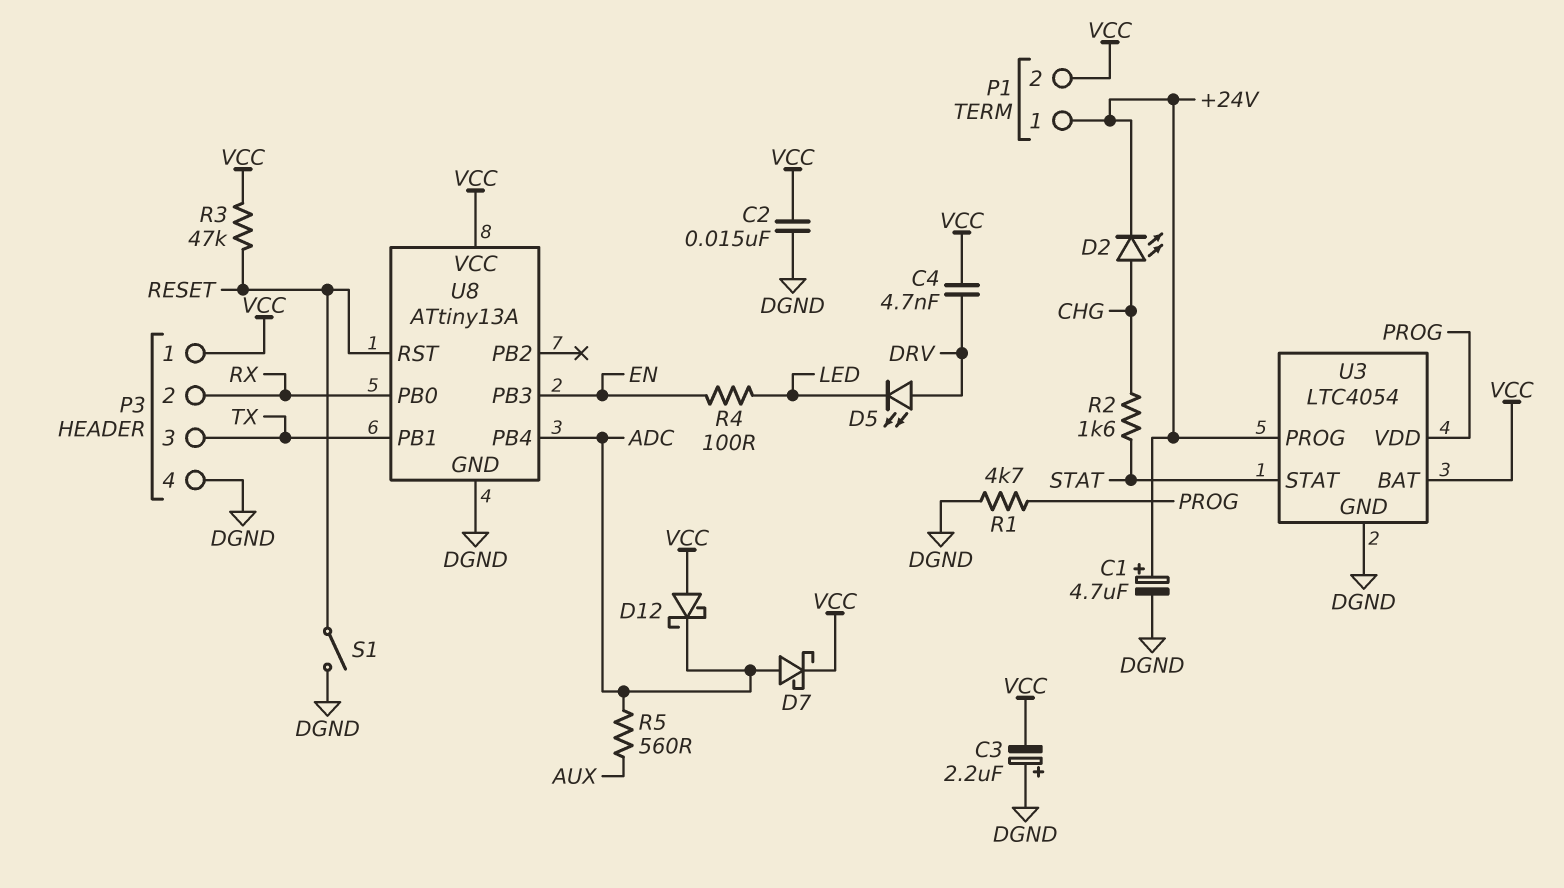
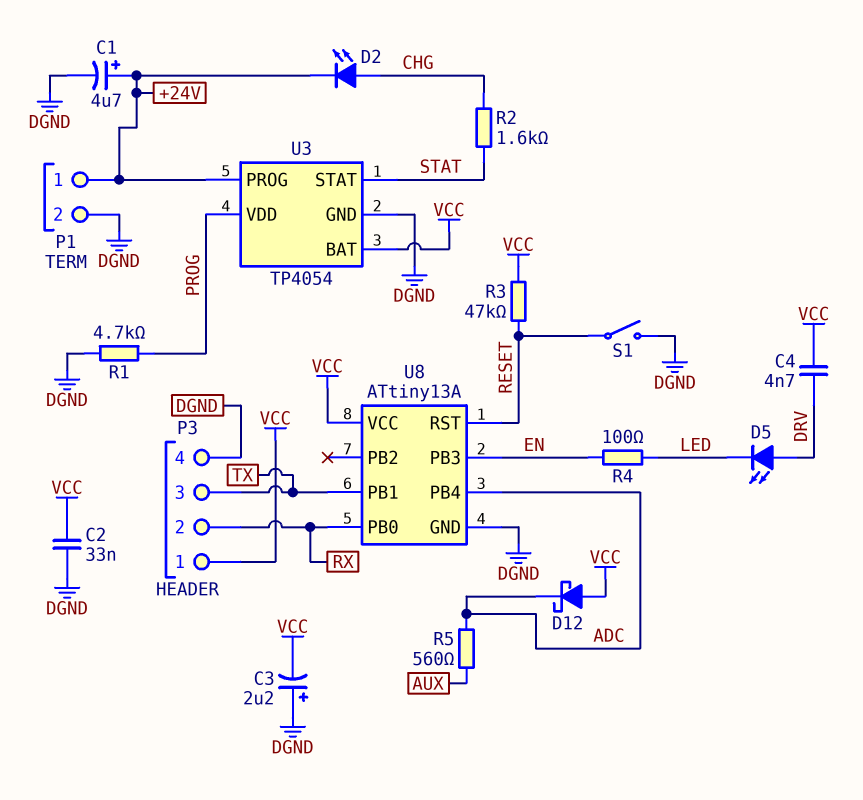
C2: 15nF (DGND, VCC) -> 33nF (DGND, VCC)
D7: schottky (A ADC, K VCC) -> none
P1 pin 2: VCC -> DGND
U3: LTC4054 -> TP4054

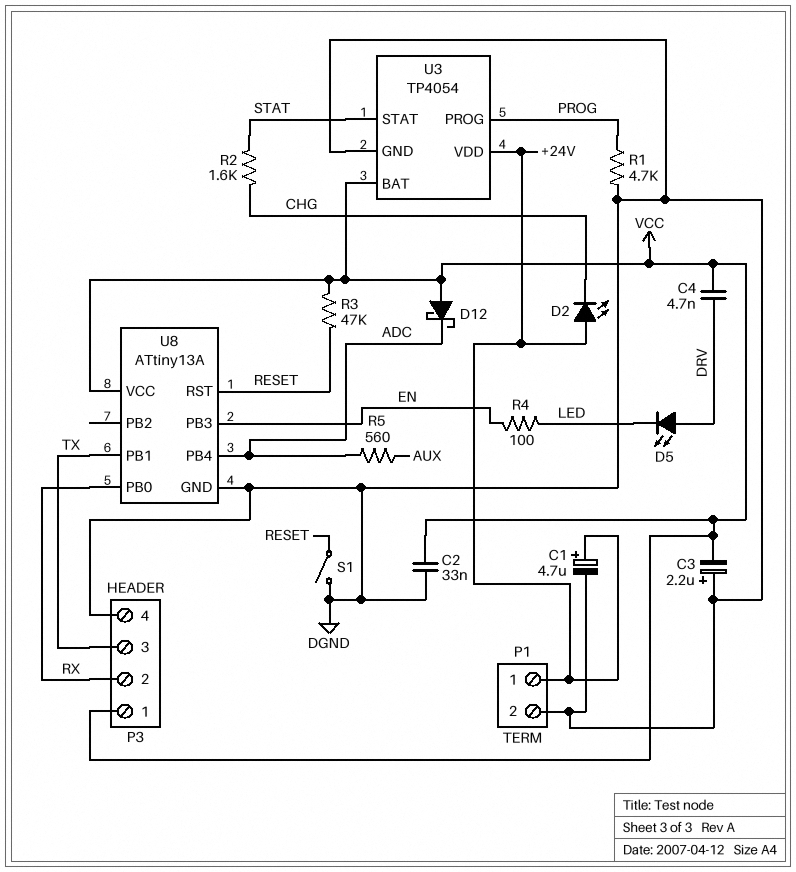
D2: LED (A CHG, K +24V) -> LED (A +24V, K CHG)
U3 pin PROG: +24V -> PROG
U3 pin VDD: PROG -> +24V

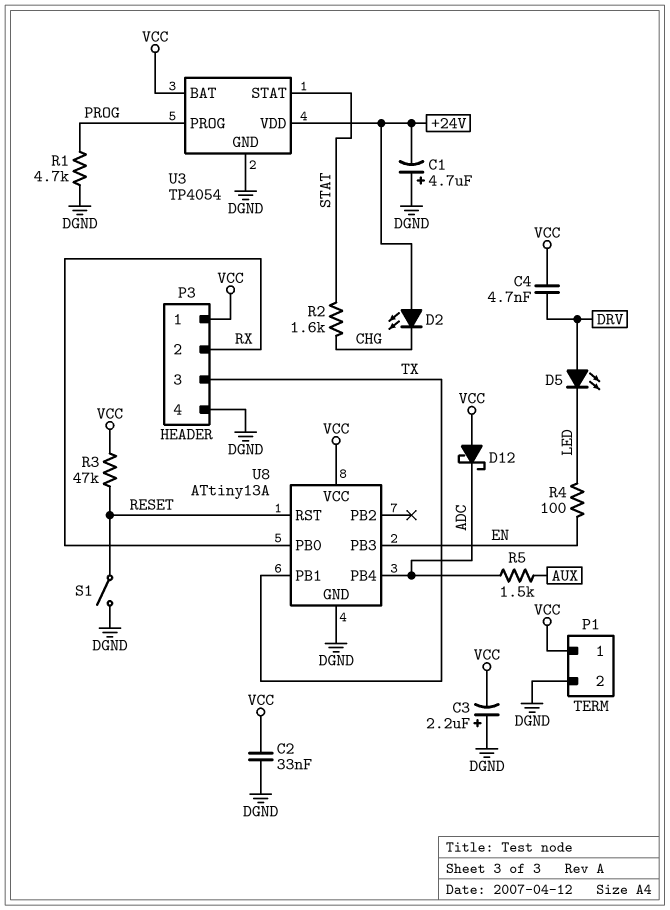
C1: 4.7uF (plus +24V, minus DGND) -> 4.7uF (plus DGND, minus +24V)
P1 pin 1: +24V -> VCC
R5: 560 (ADC, AUX) -> 1.5k (ADC, AUX)

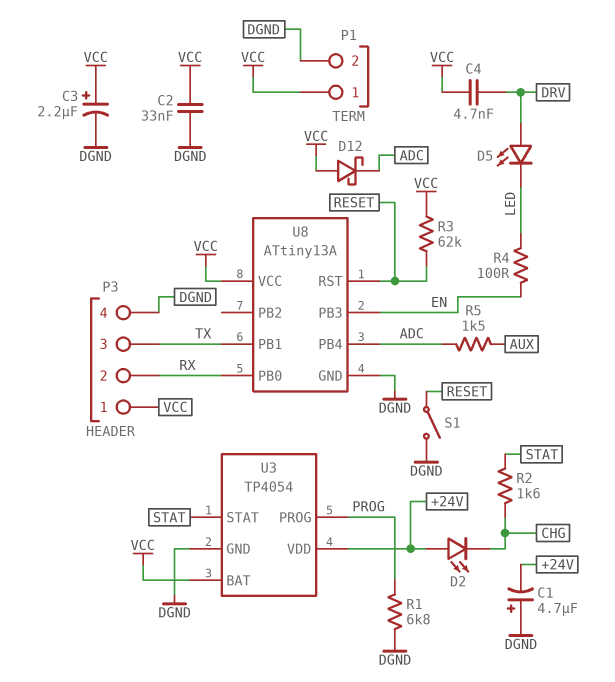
C3: 2.2uF (plus DGND, minus VCC) -> 2.2uF (plus VCC, minus DGND)
R1: 4.7k (DGND, PROG) -> 6.8k (DGND, PROG)
R3: 47k (RESET, VCC) -> 62k (RESET, VCC)

